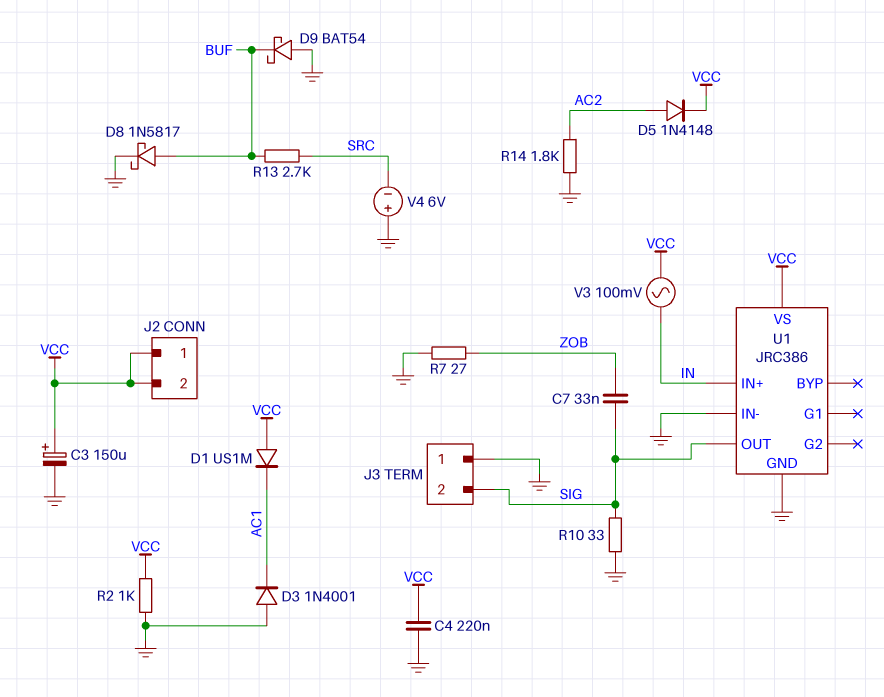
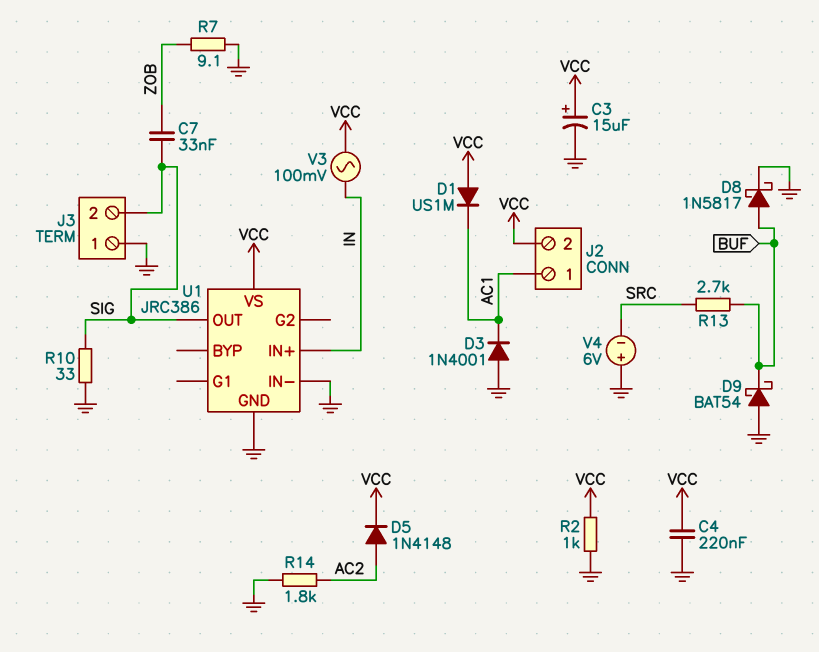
C3: 150uF (plus VCC, minus GND) -> 15uF (plus VCC, minus GND)
J2 pin 1: VCC -> AC1
R7: 27 (GND, ZOB) -> 9.1 (GND, ZOB)

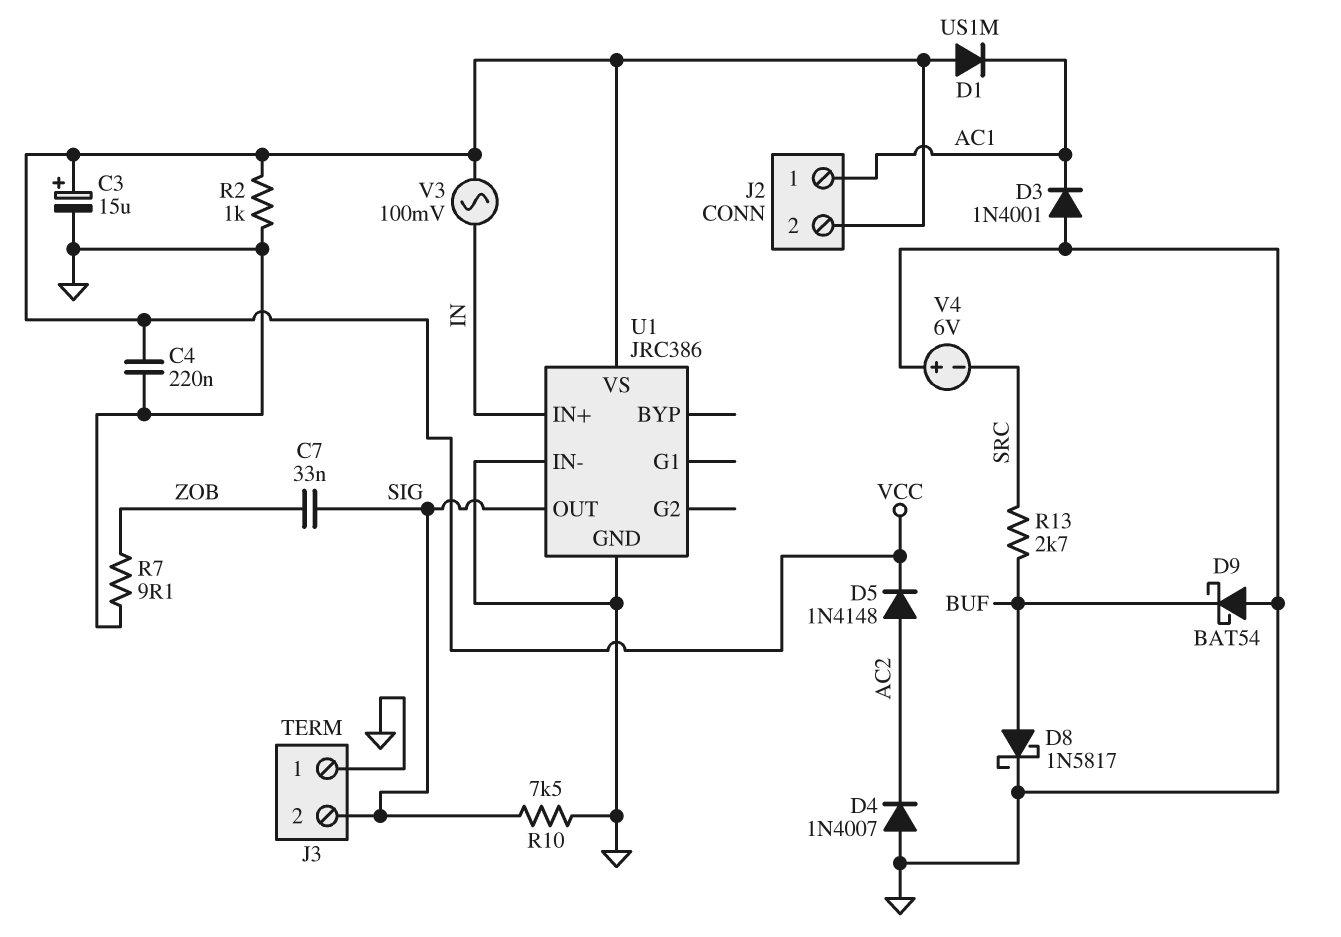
D4: none -> diode 1N4007 (A GND, K AC2)
R10: 33 (GND, SIG) -> 7.5k (GND, SIG)
R14: 1.8k (AC2, GND) -> none

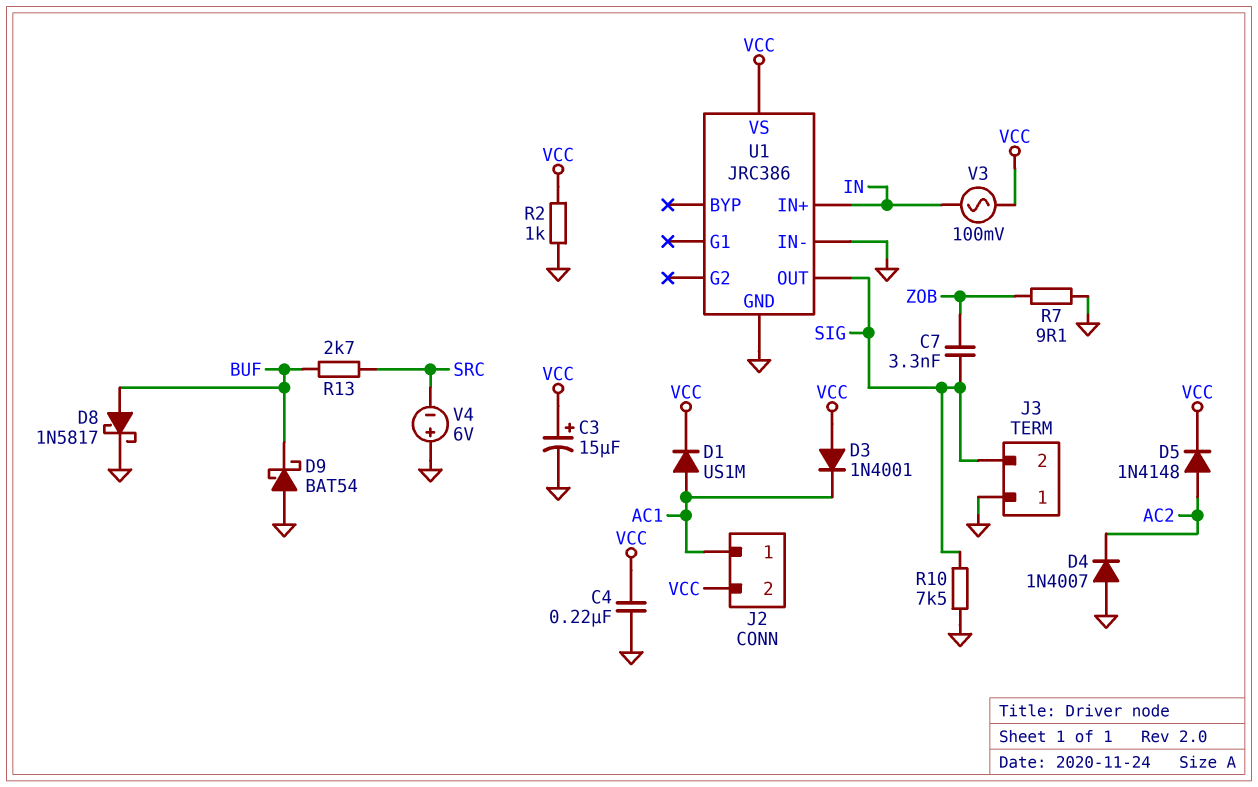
C7: 33nF (SIG, ZOB) -> 3.3nF (SIG, ZOB)
D1: diode US1M (A VCC, K AC1) -> diode US1M (A AC1, K VCC)
D3: diode 1N4001 (A GND, K AC1) -> diode 1N4001 (A VCC, K AC1)

